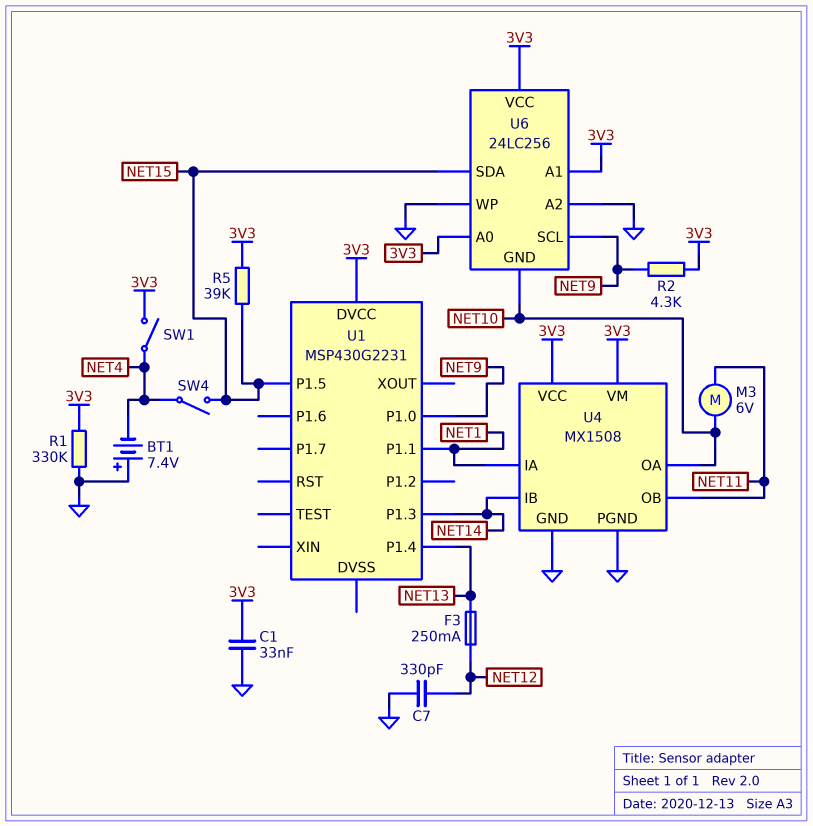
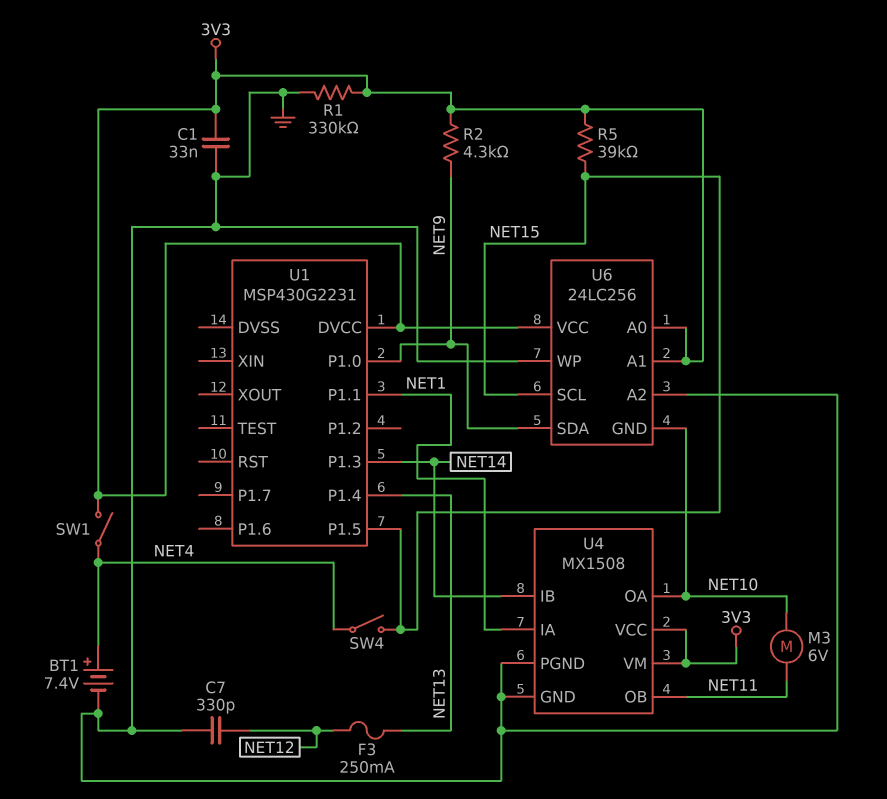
BT1: 7.4V (plus GND, minus NET4) -> 7.4V (plus NET4, minus GND)
U6 pin SCL: NET9 -> NET15
U6 pin SDA: NET15 -> NET9

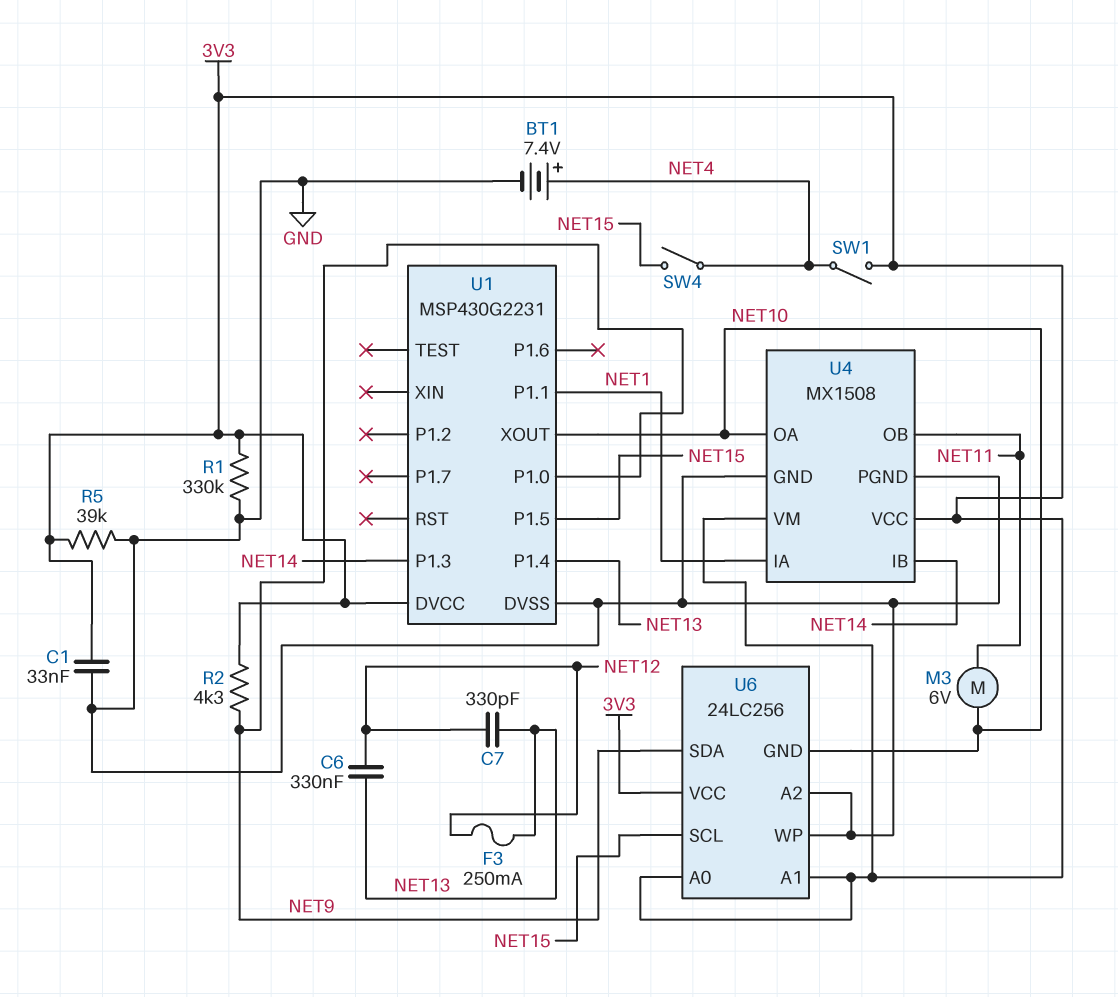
C6: none -> 330nF (NET12, NET13)
C7: 330pF (GND, NET12) -> 330pF (NET12, NET13)
R5: 39k (3V3, NET15) -> 39k (3V3, GND)
U1 pin DVSS: none -> GND
U1 pin XOUT: none -> NET10

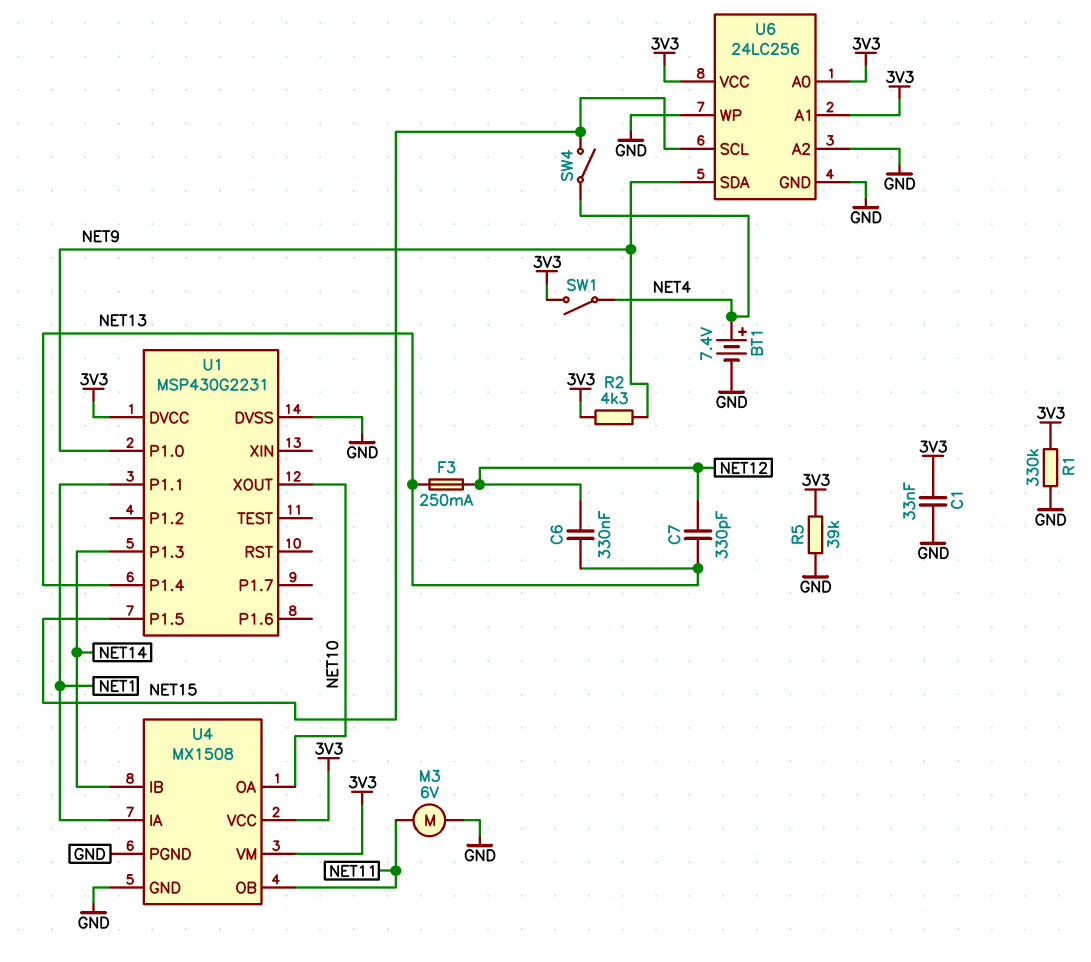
M3: motor 6V (NET10, NET11) -> motor 6V (GND, NET11)
U6 pin GND: NET10 -> GND

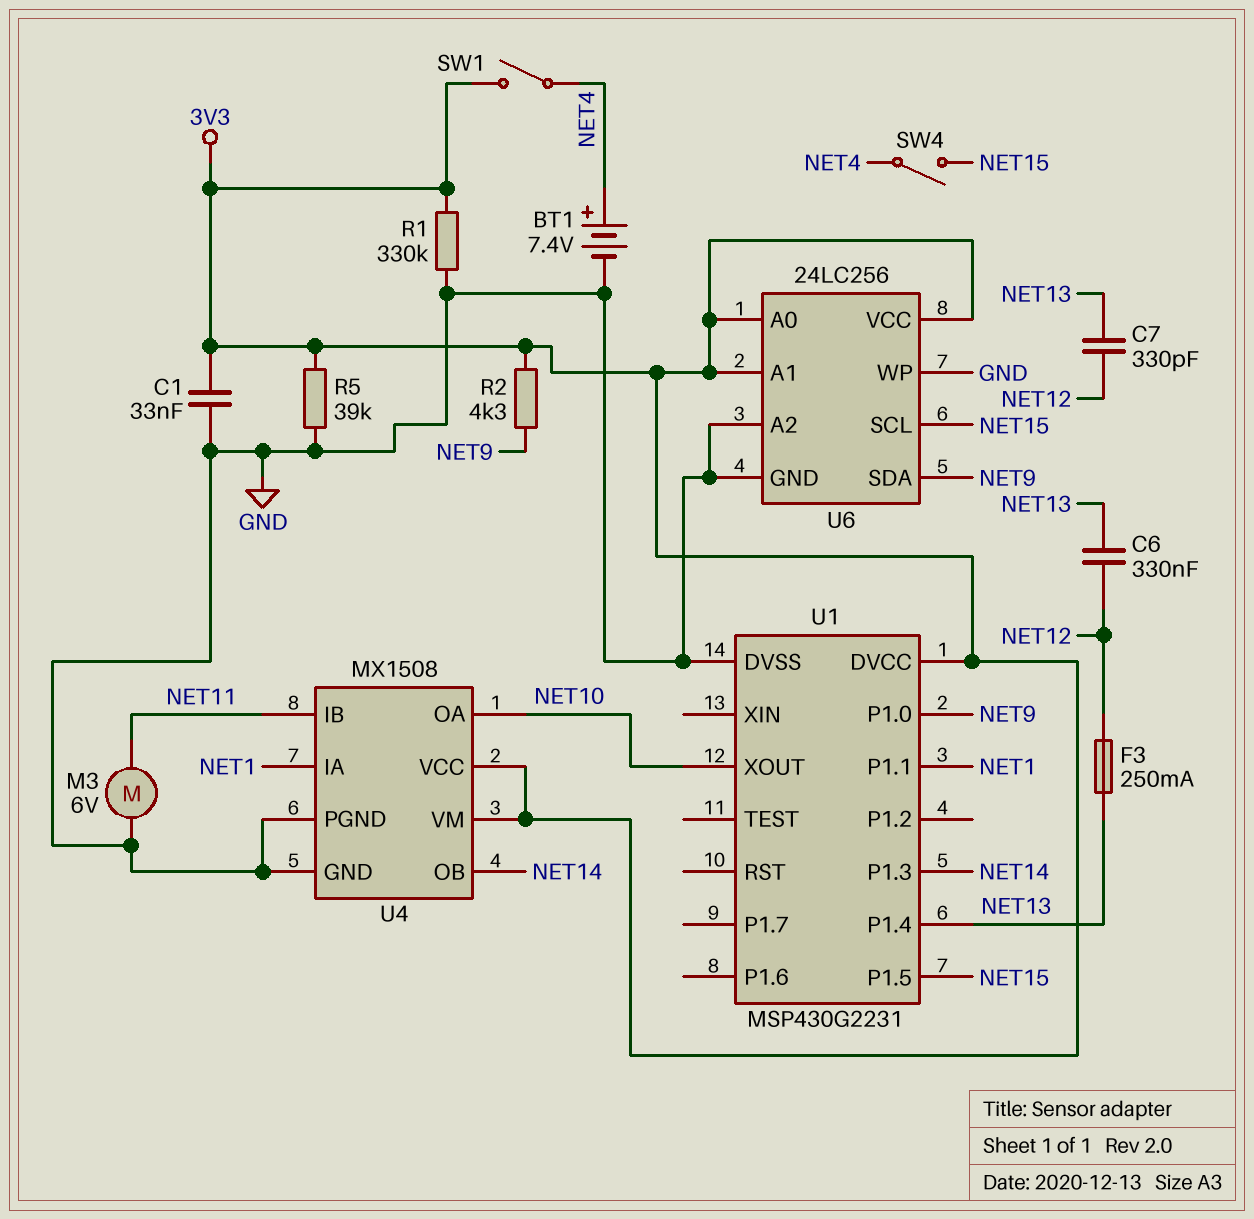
U4 pin IB: NET14 -> NET11
U4 pin OB: NET11 -> NET14

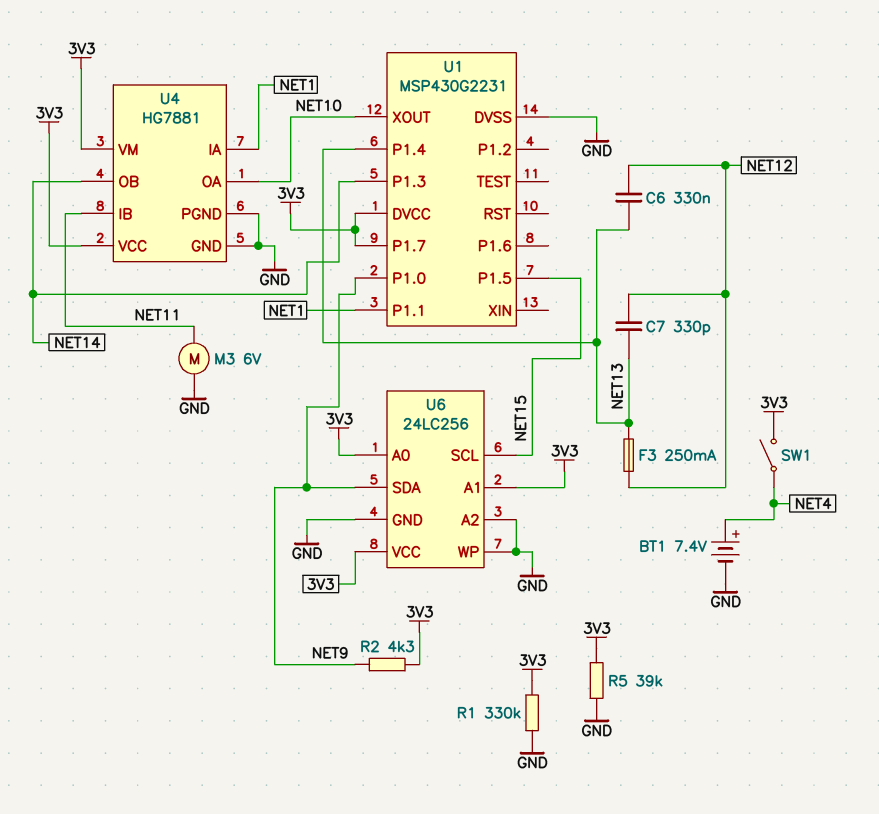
C1: 33nF (3V3, GND) -> none
SW4: switch (NET4, NET15) -> none
U1 pin P1.7: none -> 3V3
U4: MX1508 -> HG7881

